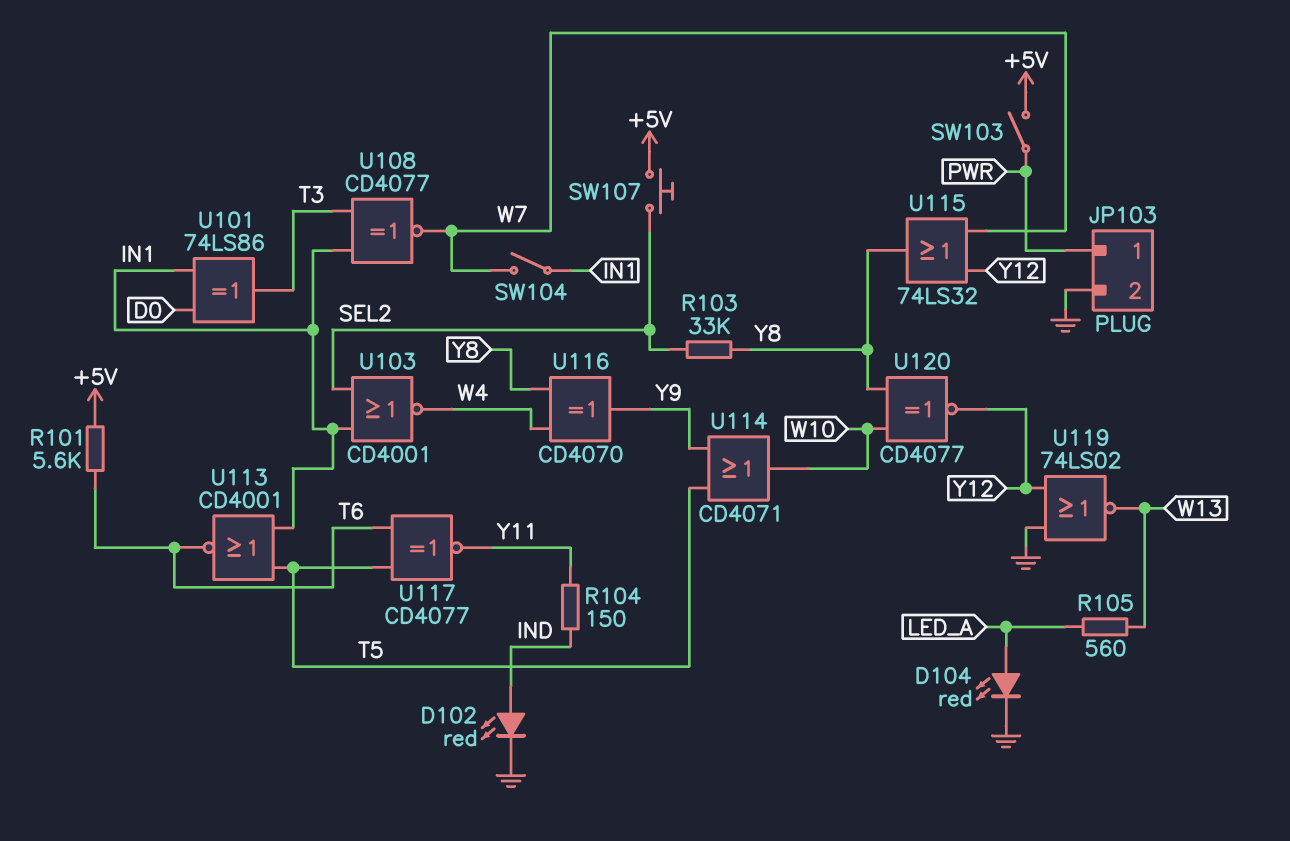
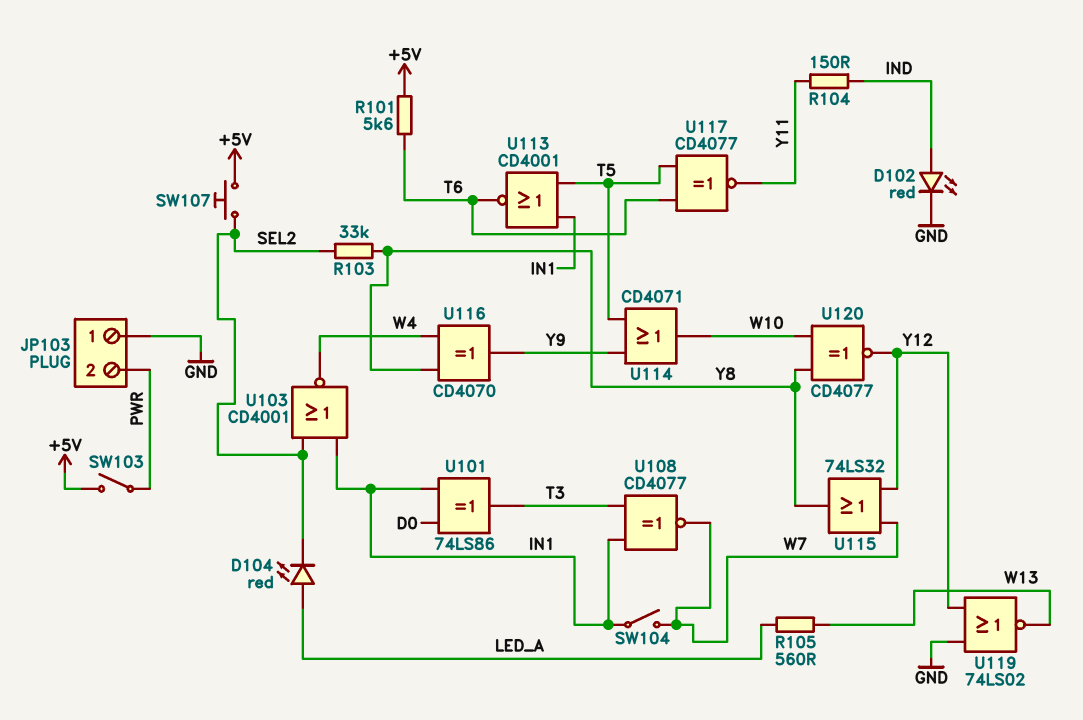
D104: LED red (A LED_A, K GND) -> LED red (A LED_A, K SEL2)
JP103 pin 1: PWR -> GND
JP103 pin 2: GND -> PWR

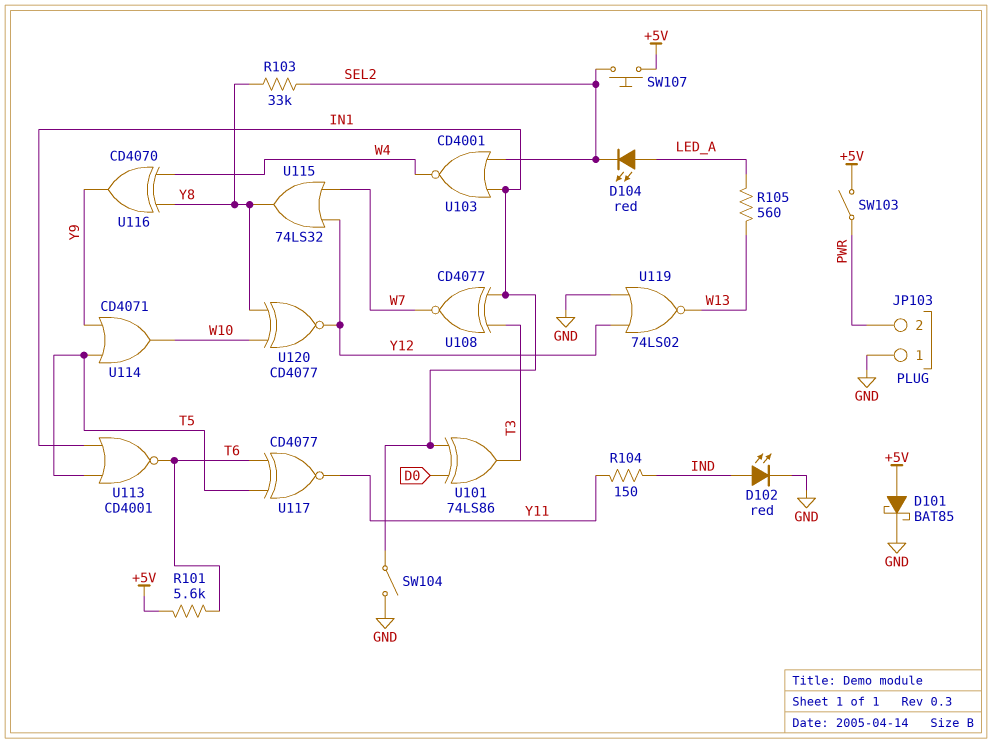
D101: none -> schottky BAT85 (A +5V, K GND)
SW104: switch (IN1, W7) -> switch (GND, IN1)

